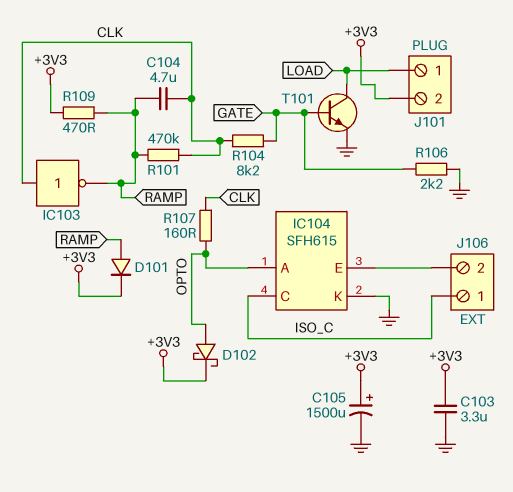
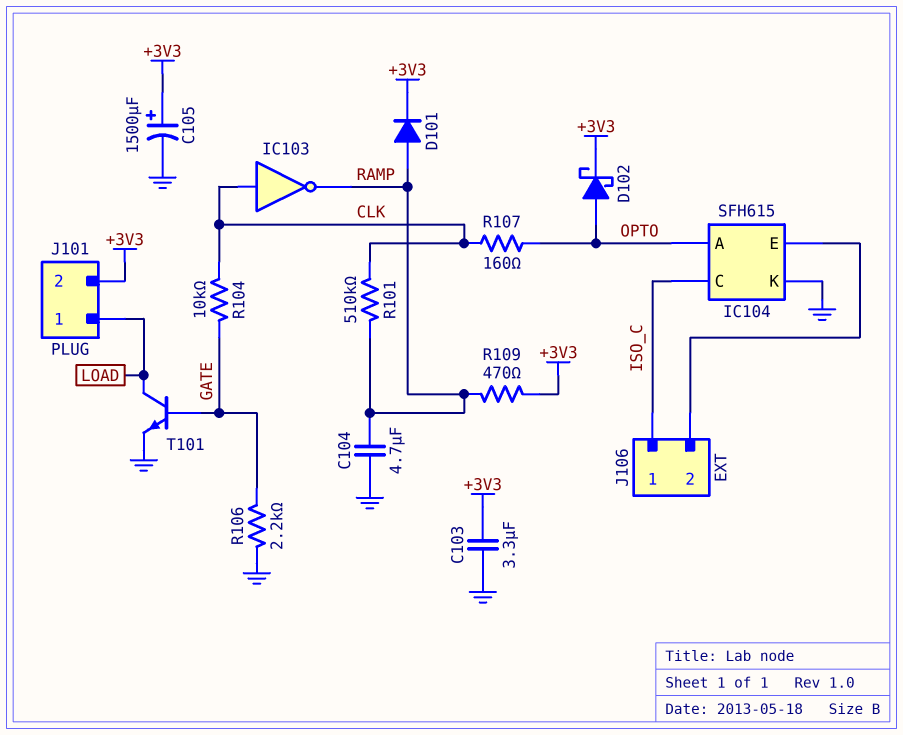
C104: 4.7uF (CLK, RAMP) -> 4.7uF (GND, RAMP)
R101: 470k (CLK, RAMP) -> 510k (CLK, RAMP)
R104: 8.2k (CLK, GATE) -> 10k (CLK, GATE)

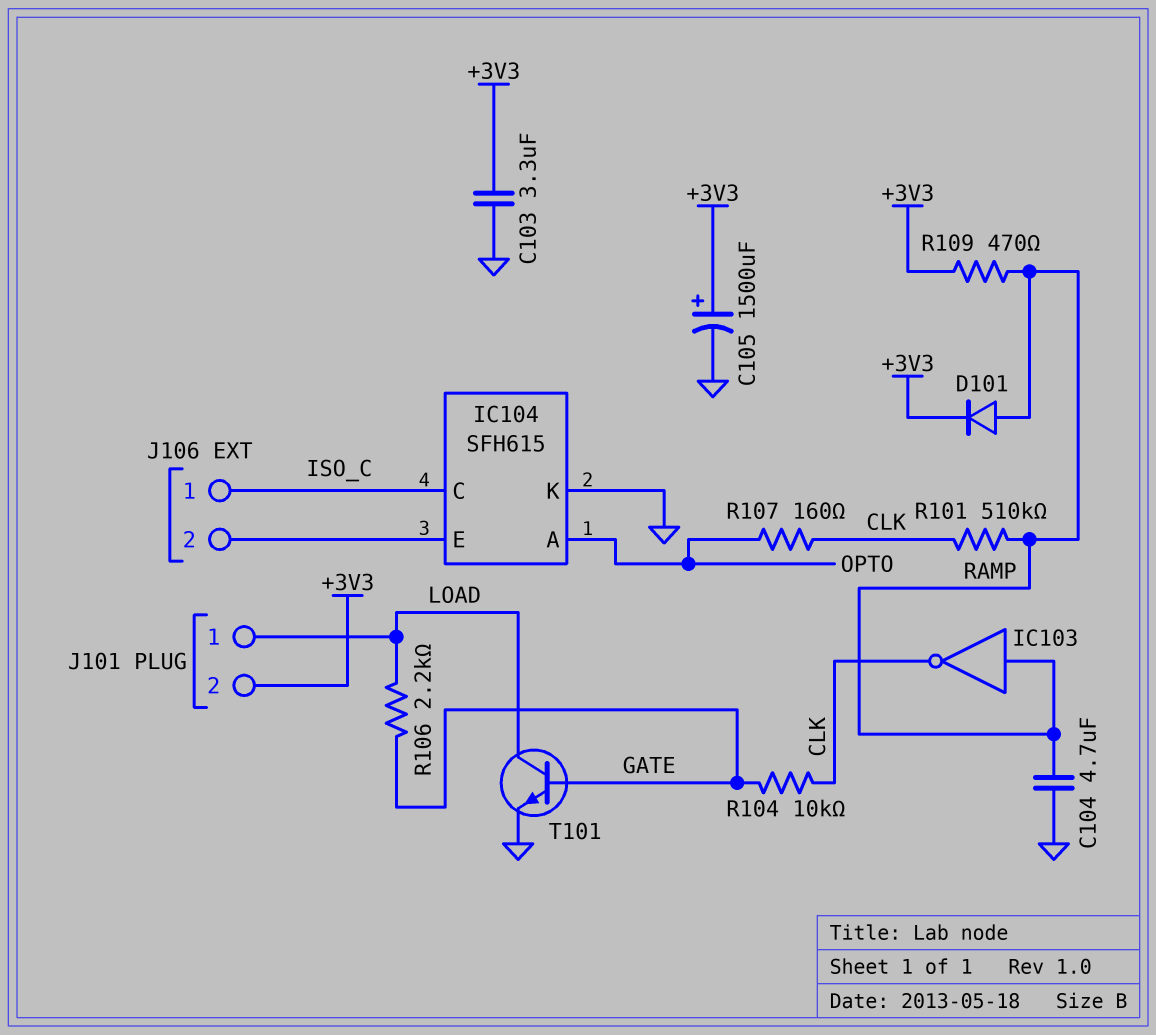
D102: schottky (A OPTO, K +3V3) -> none
IC103: NOT (in CLK, out RAMP) -> NOT (in RAMP, out CLK)
R106: 2.2k (GATE, GND) -> 2.2k (GATE, LOAD)

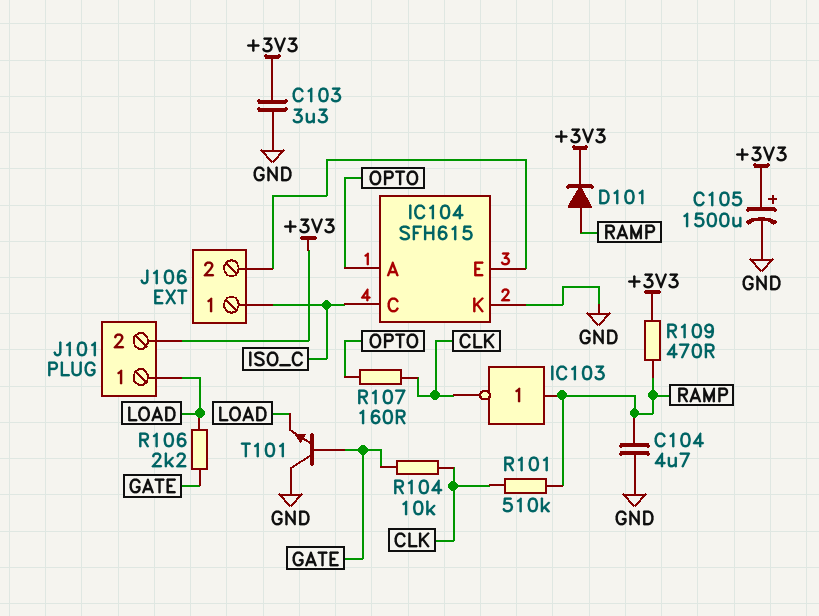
T101: NPN (B GATE, C LOAD, E GND) -> NPN (B GATE, C GND, E LOAD)

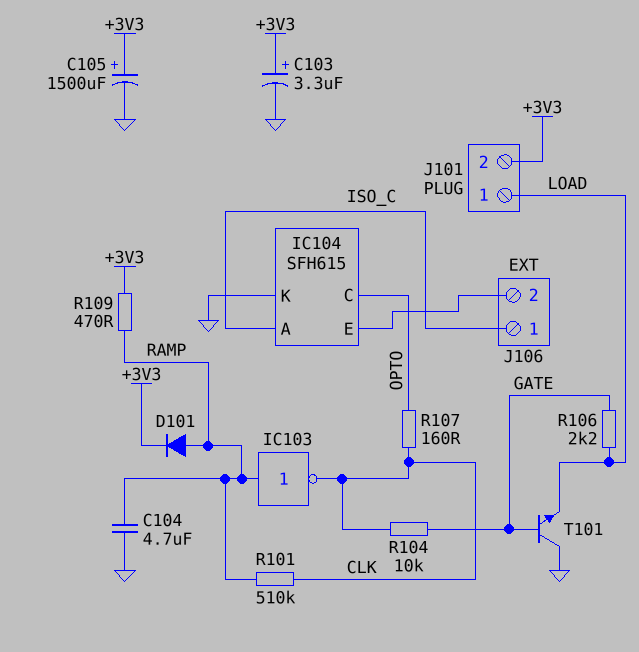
C103: 3.3uF (+3V3, GND) -> 3.3uF (plus +3V3, minus GND)
IC104 pin A: OPTO -> ISO_C
IC104 pin C: ISO_C -> OPTO

